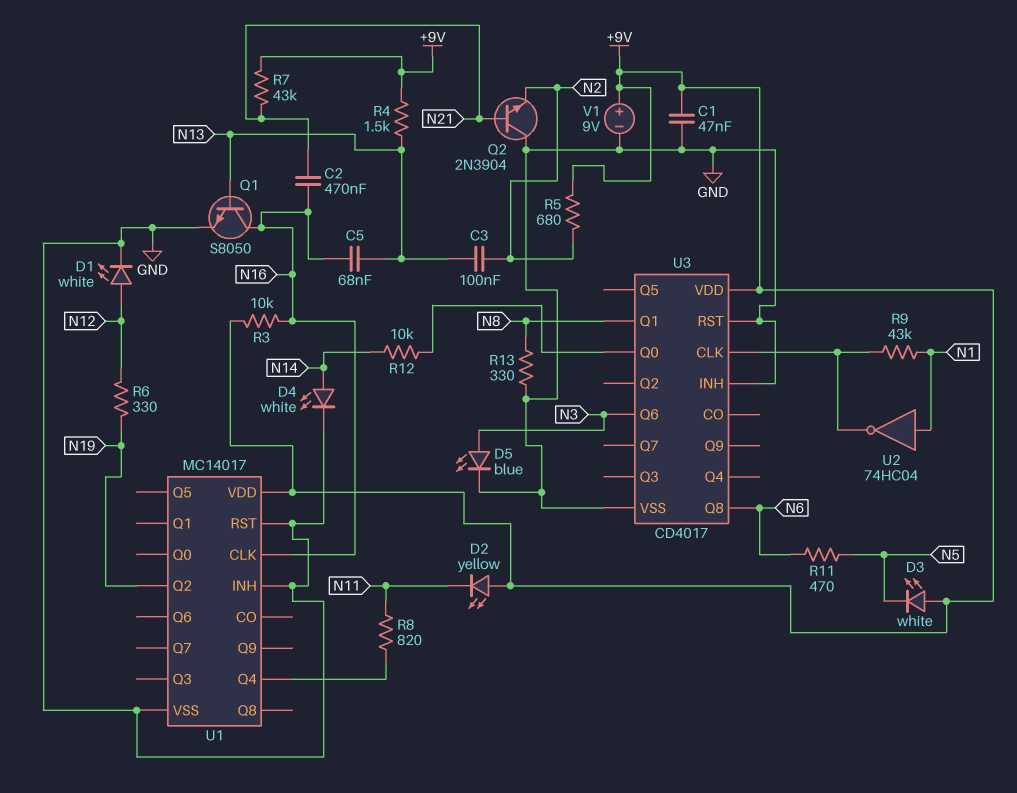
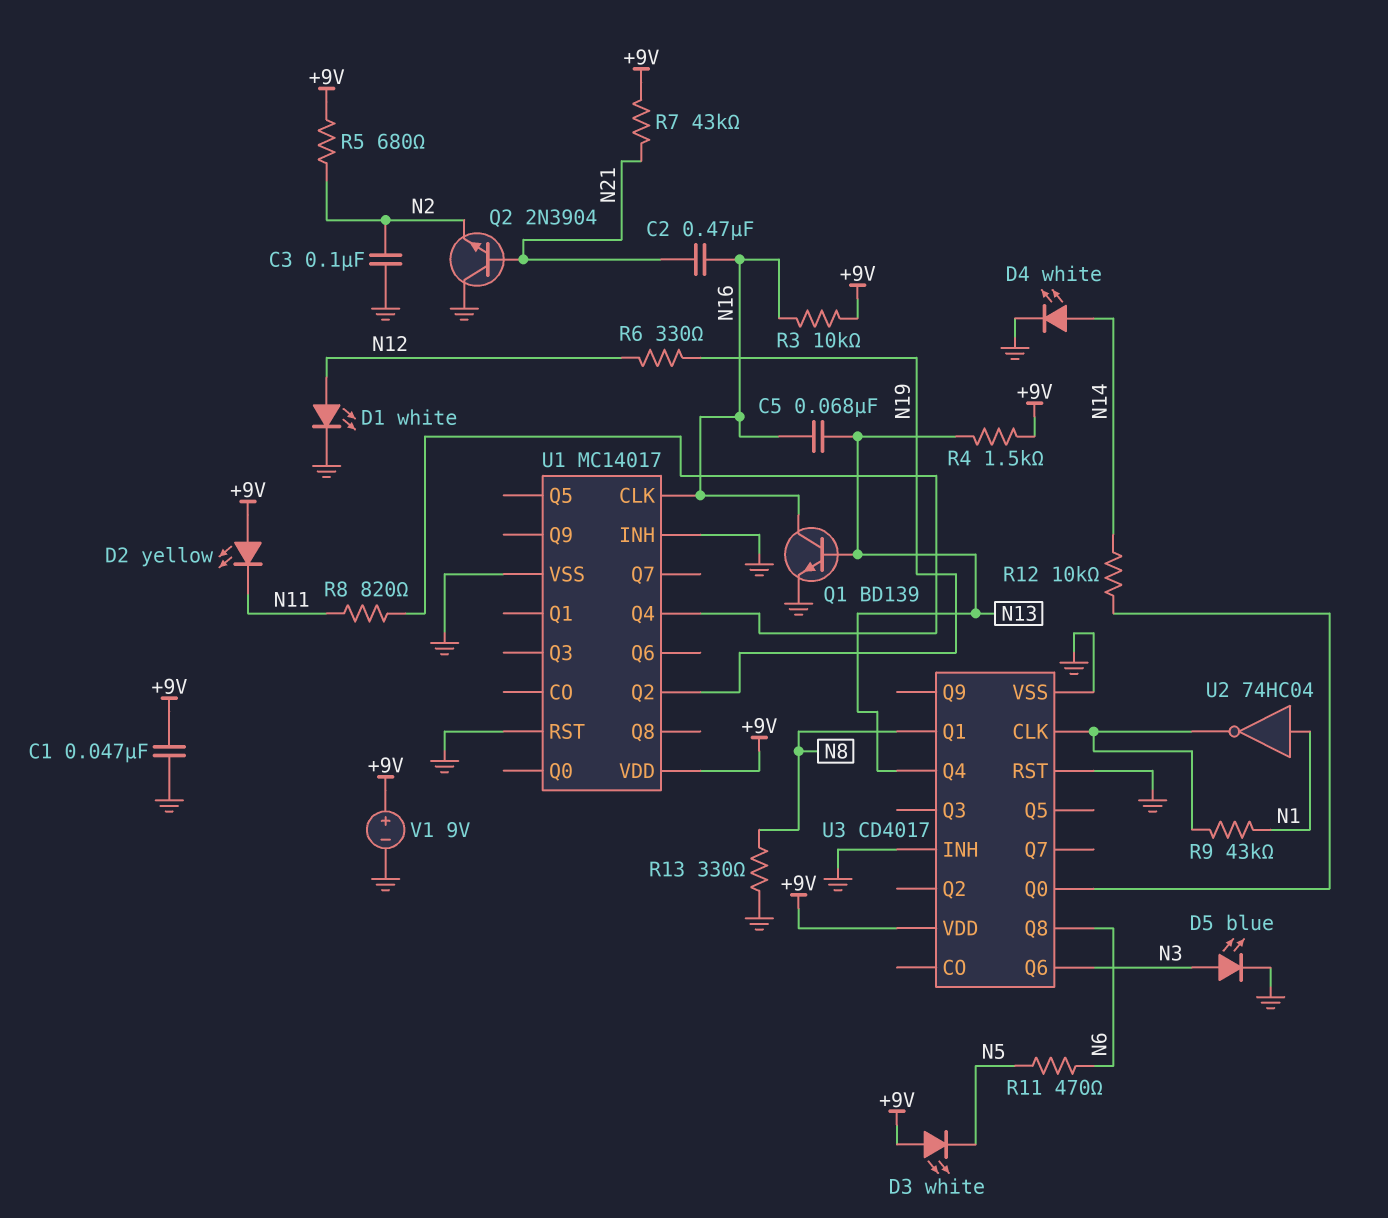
C3: 100nF (N2, N13) -> 100nF (GND, N2)
Q1: NPN S8050 (B N13, C N16, E GND) -> NPN BD139 (B N13, C N16, E GND)
U3 pin Q4: none -> N13

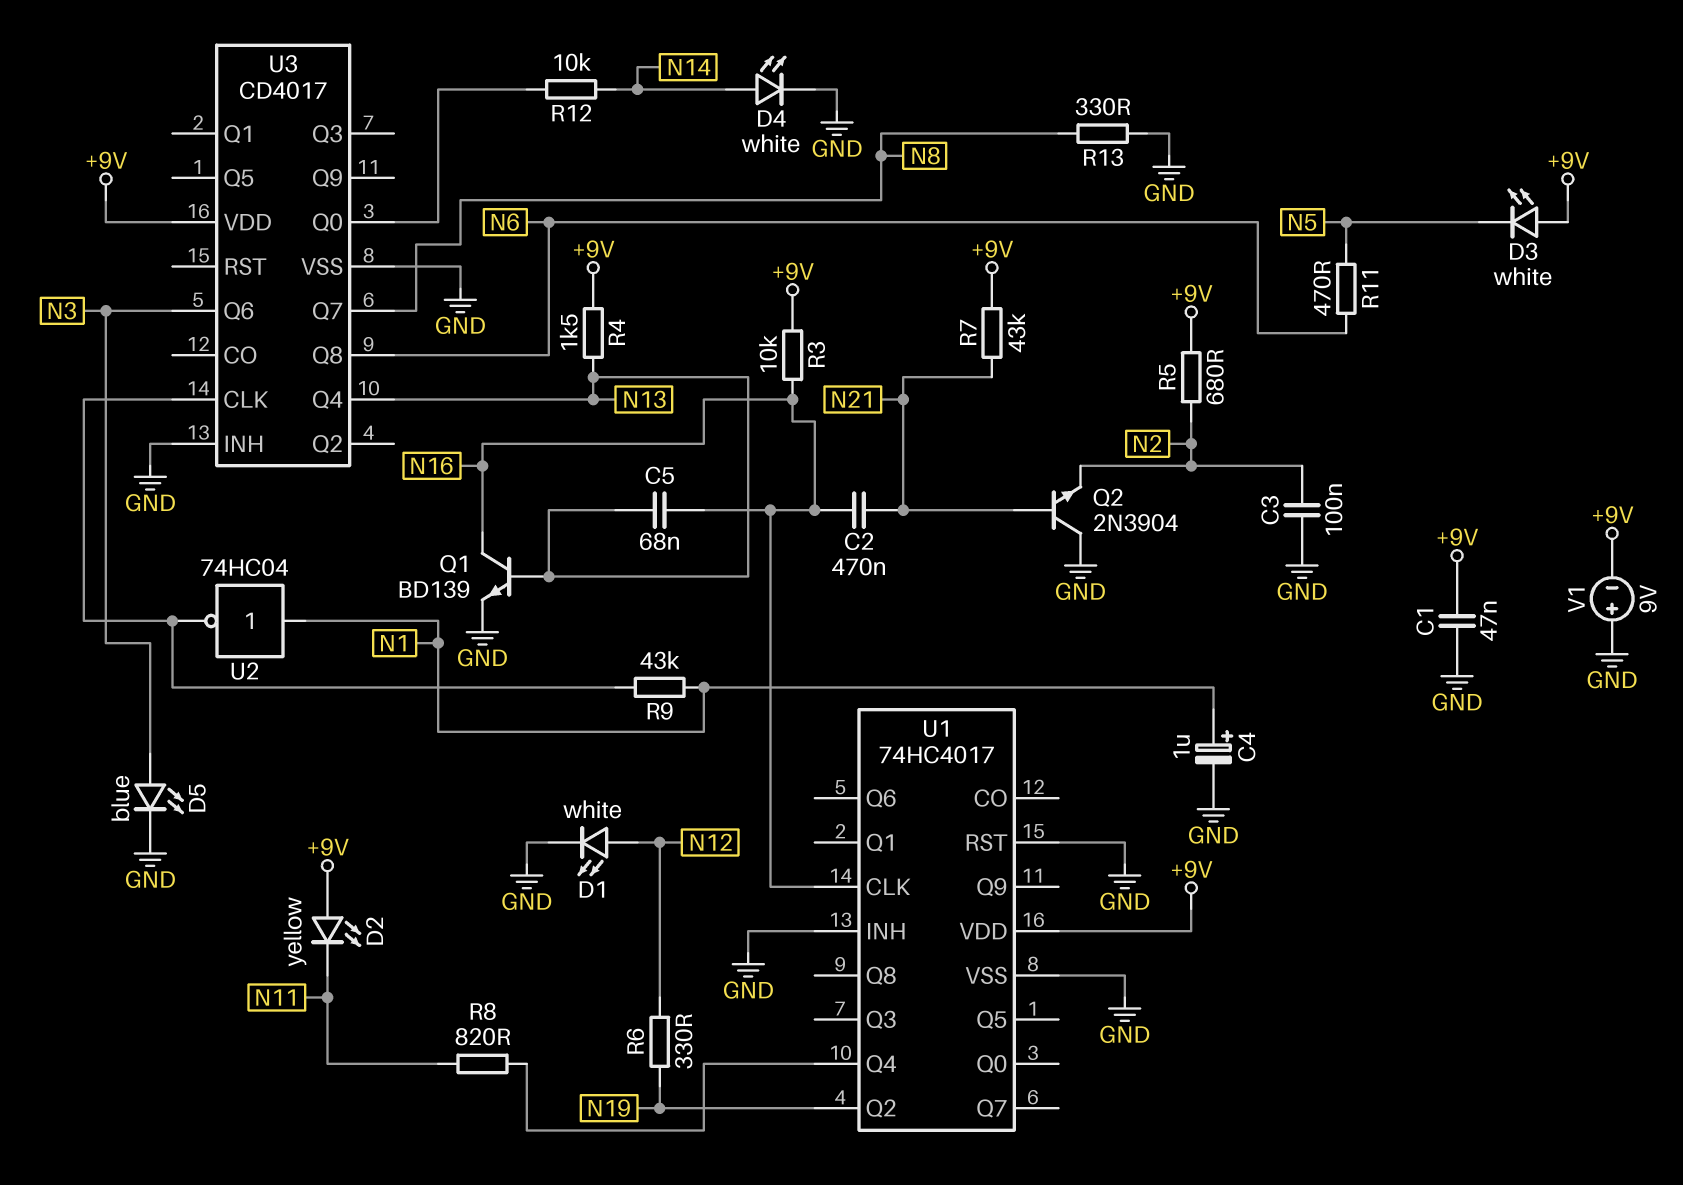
C4: none -> 1uF (plus N1, minus GND)
U1: MC14017 -> 74HC4017
U3 pin Q1: N8 -> none
U3 pin Q7: none -> N8
U3 pin RST: GND -> none
V1: 9V (plus +9V, minus GND) -> 9V (plus GND, minus +9V)

